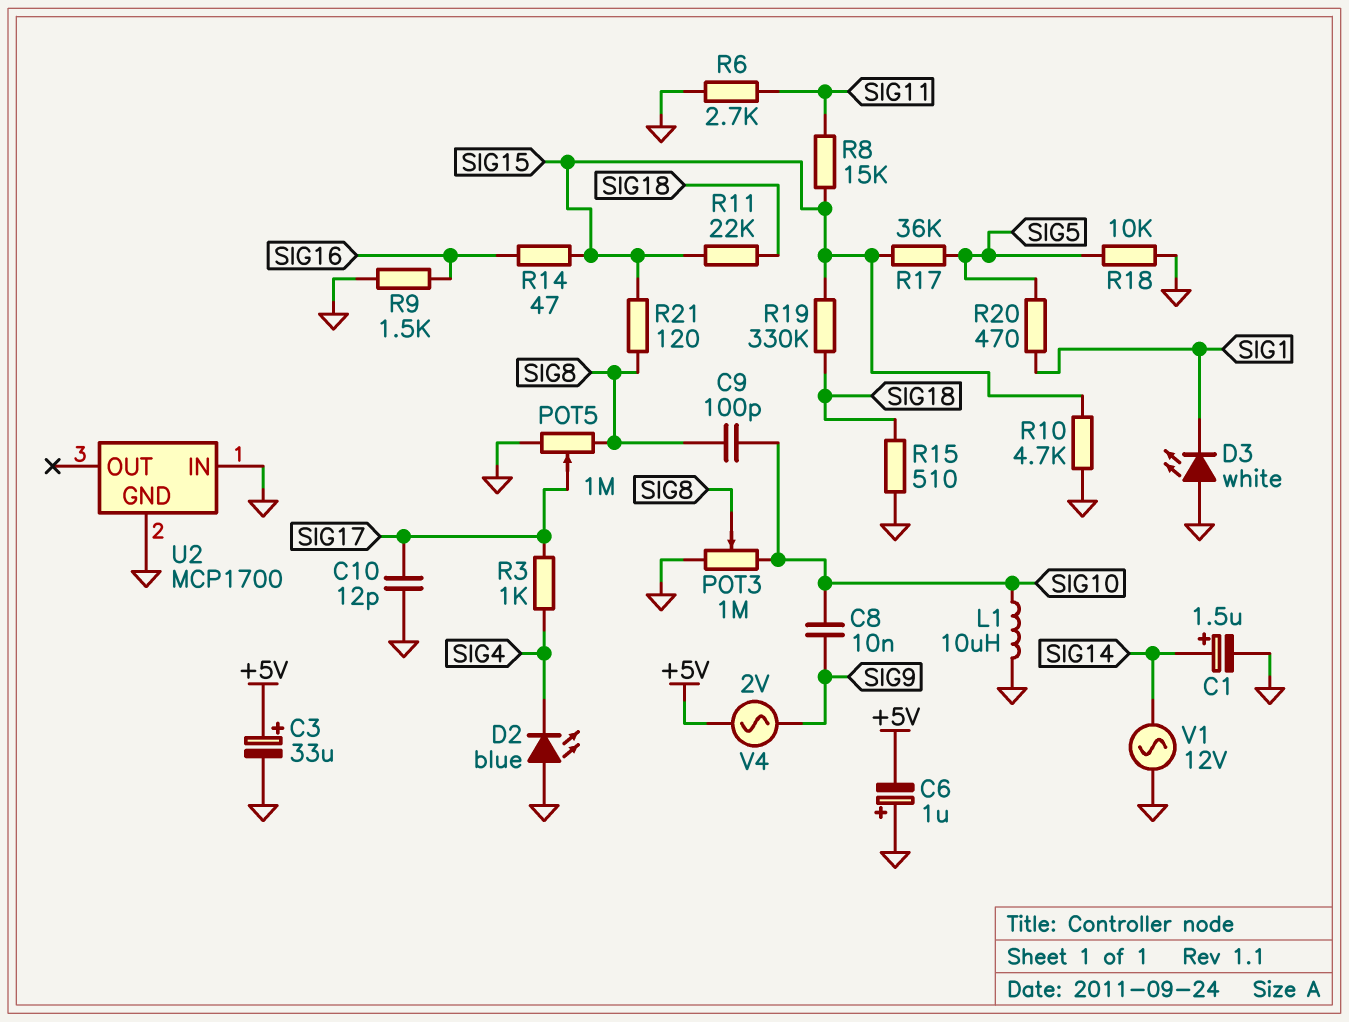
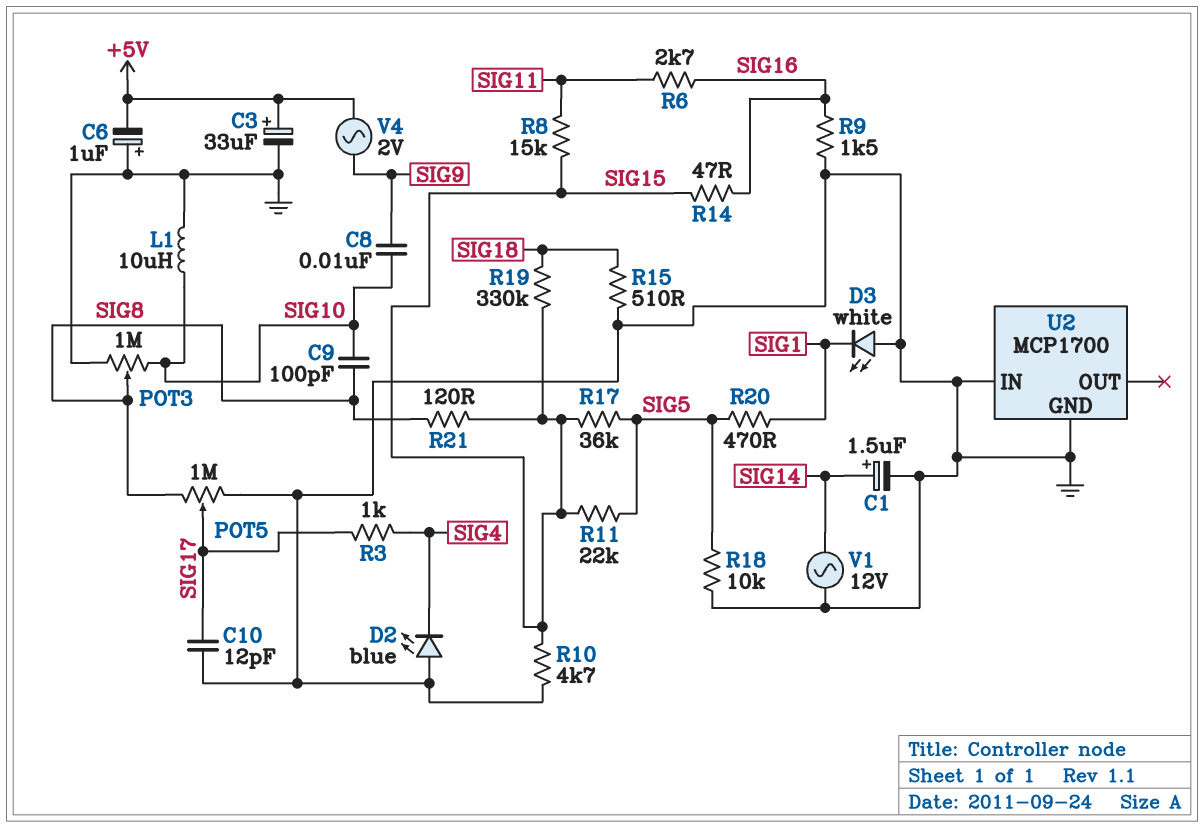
R6: 2.7k (GND, SIG11) -> 2.7k (SIG11, SIG16)
R11: 22k (SIG15, SIG18) -> 22k (SIG5, SIG15)

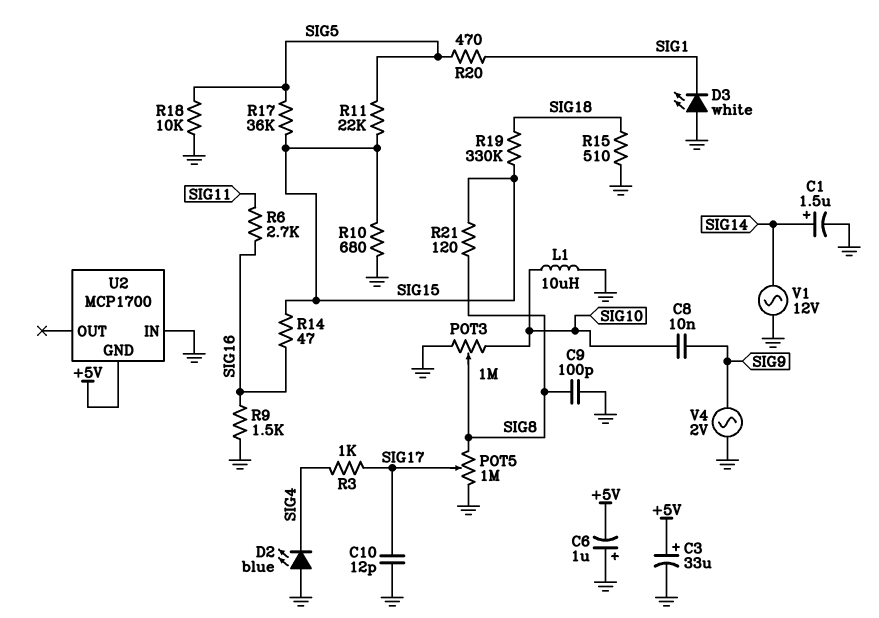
C9: 100pF (SIG8, SIG10) -> 100pF (GND, SIG8)
R8: 15k (SIG11, SIG15) -> none
R10: 4.7k (GND, SIG15) -> 680 (GND, SIG15)
U2 pin GND: GND -> +5V
V4: AC 2V (+5V, SIG9) -> AC 2V (GND, SIG9)

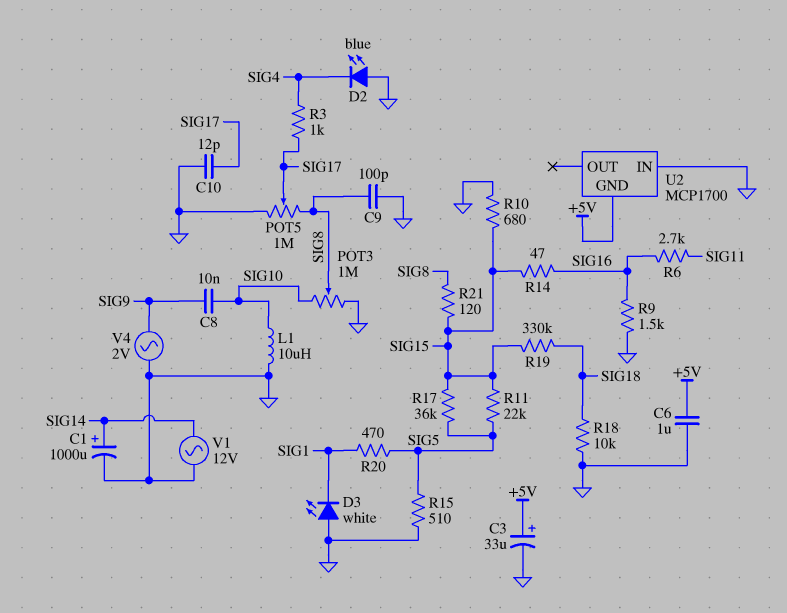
C1: 1.5uF (plus SIG14, minus GND) -> 1000uF (plus SIG14, minus GND)
C6: 1uF (plus GND, minus +5V) -> 1uF (+5V, GND)
R15: 510 (GND, SIG18) -> 510 (GND, SIG5)
R18: 10k (GND, SIG5) -> 10k (GND, SIG18)

